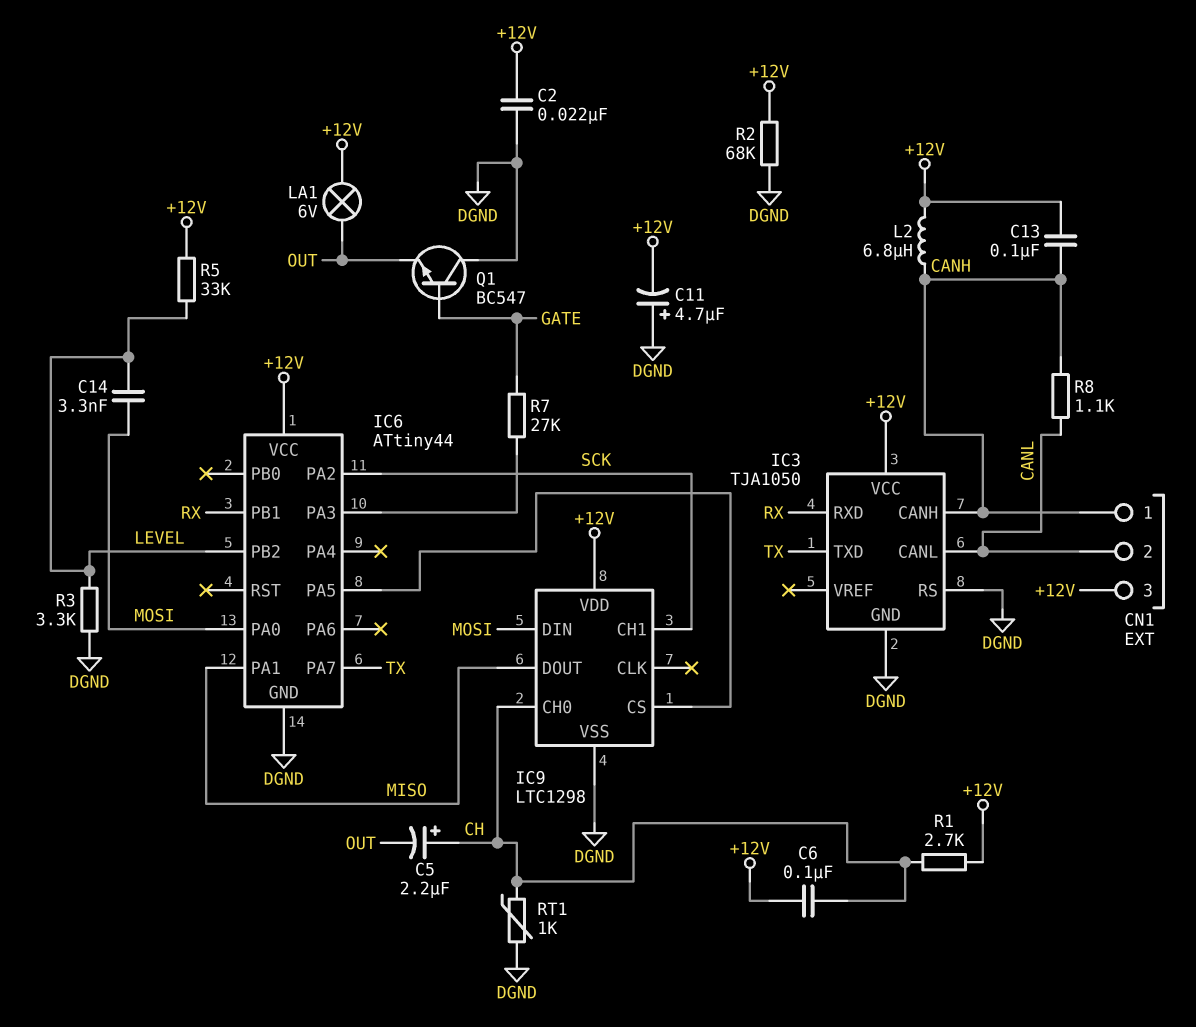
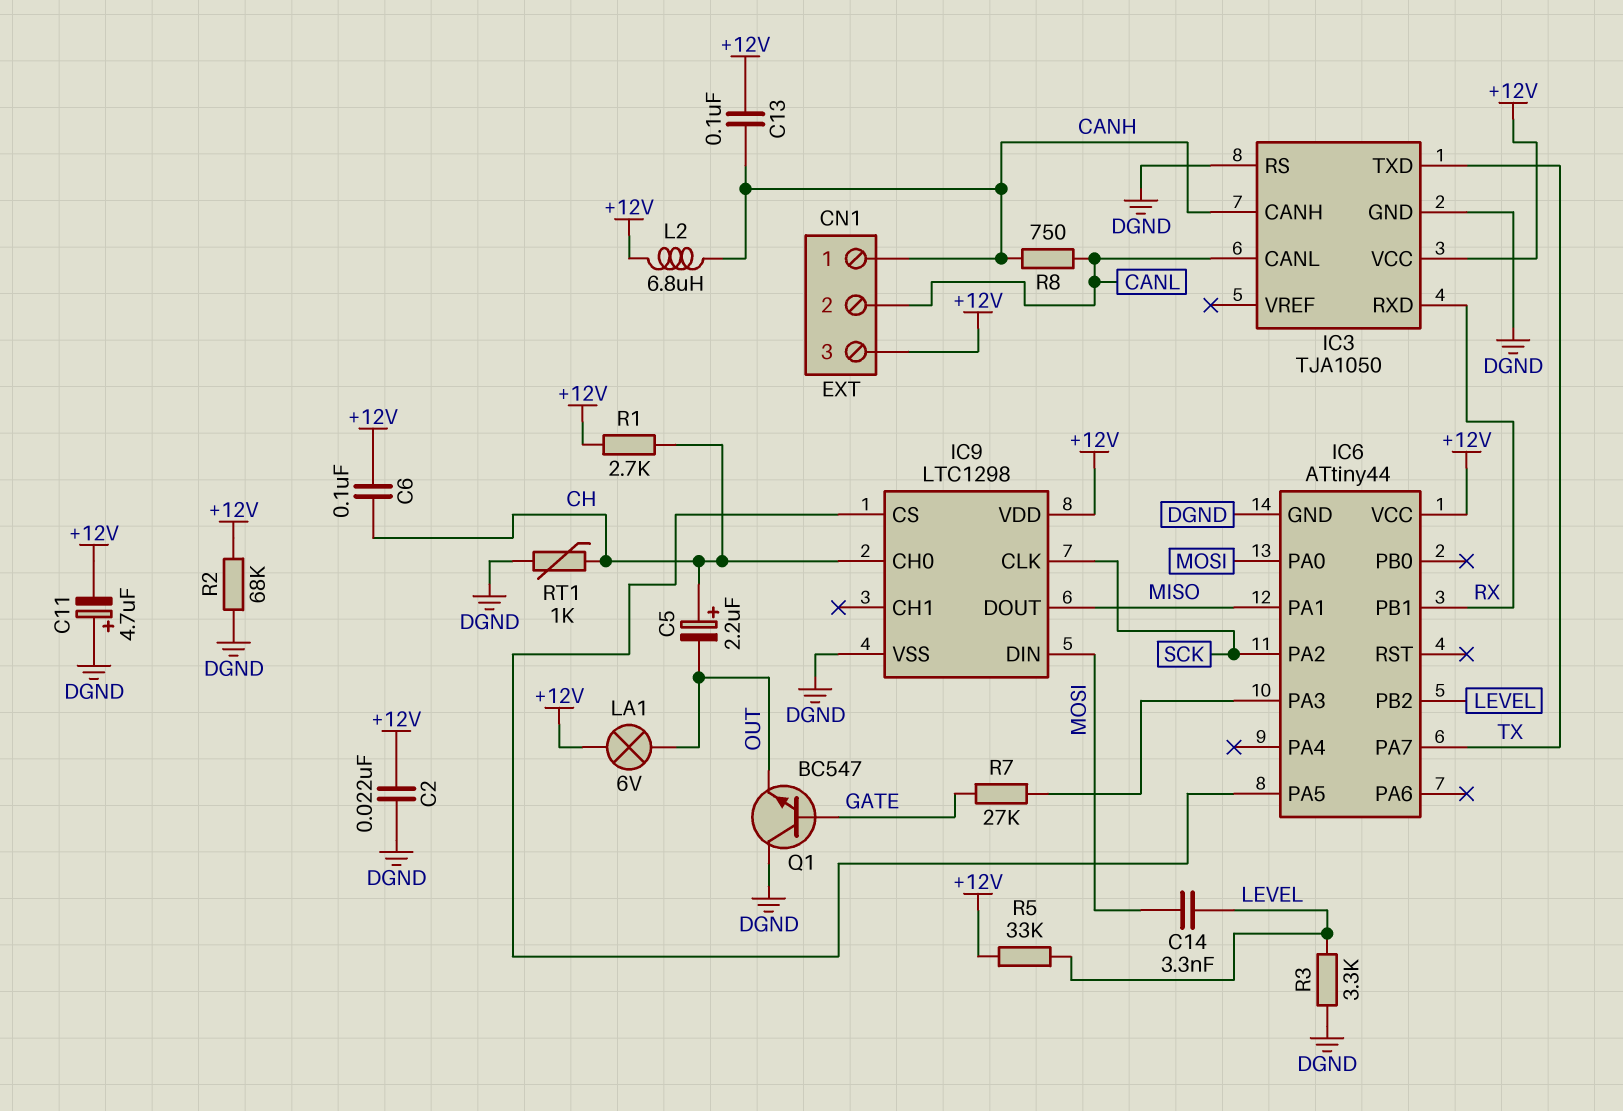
IC9 pin CH1: SCK -> none
IC9 pin CLK: none -> SCK
R8: 1.1k (CANH, CANL) -> 750 (CANH, CANL)

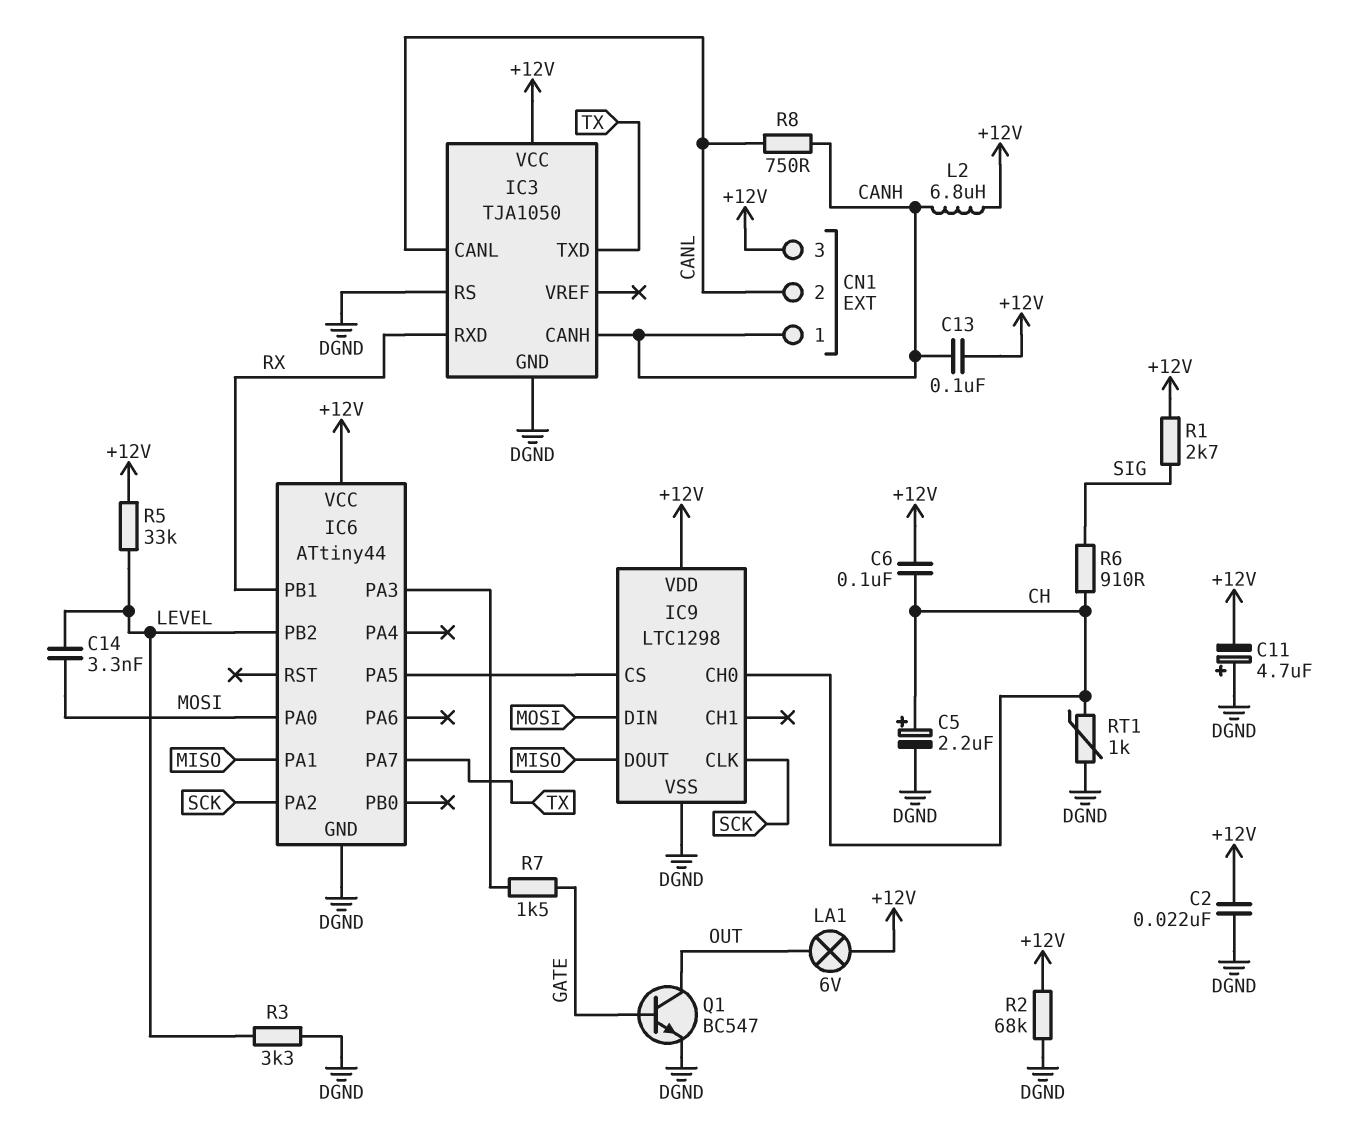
C5: 2.2uF (plus CH, minus OUT) -> 2.2uF (plus CH, minus DGND)
Q1: NPN BC547 (B GATE, C DGND, E OUT) -> NPN BC547 (B GATE, C OUT, E DGND)
R1: 2.7k (+12V, CH) -> 2.7k (+12V, SIG)
R6: none -> 910 (CH, SIG)
R7: 27k (GATE, IC6/PA3) -> 1.5k (GATE, IC6/PA3)

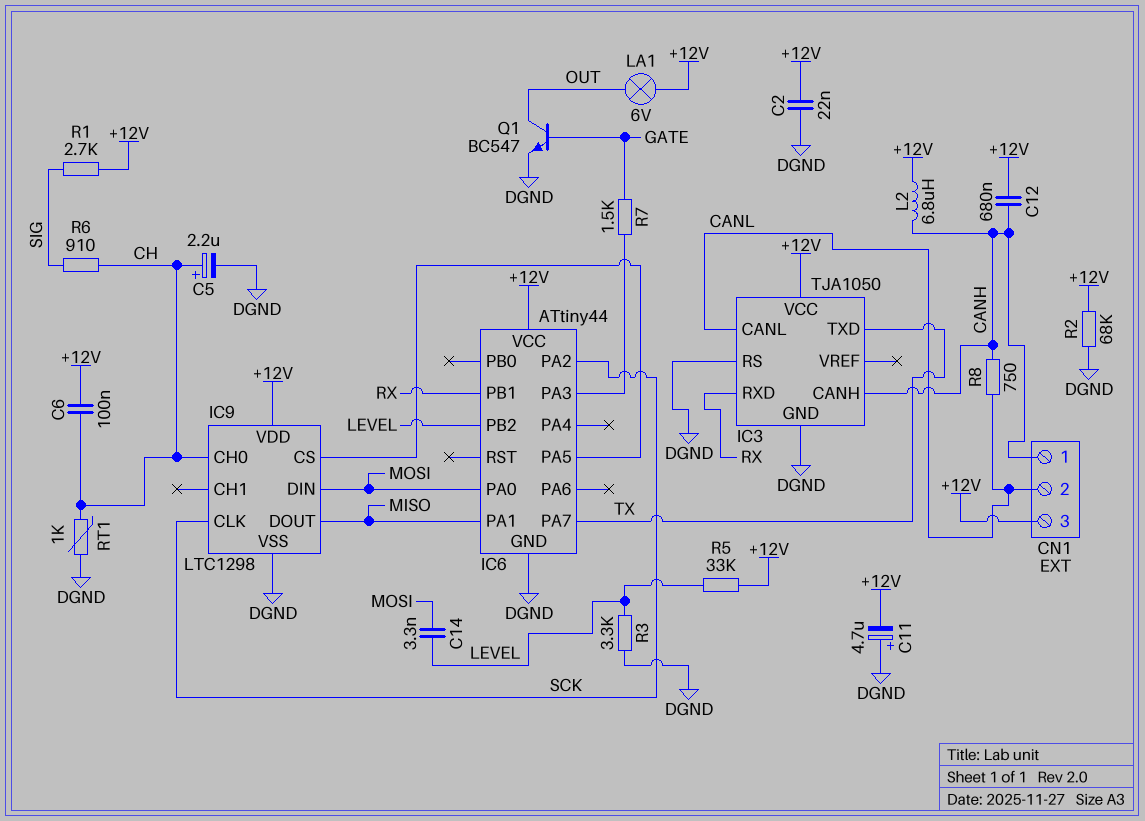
C12: none -> 680nF (+12V, CANH)
C13: 100nF (+12V, CANH) -> none

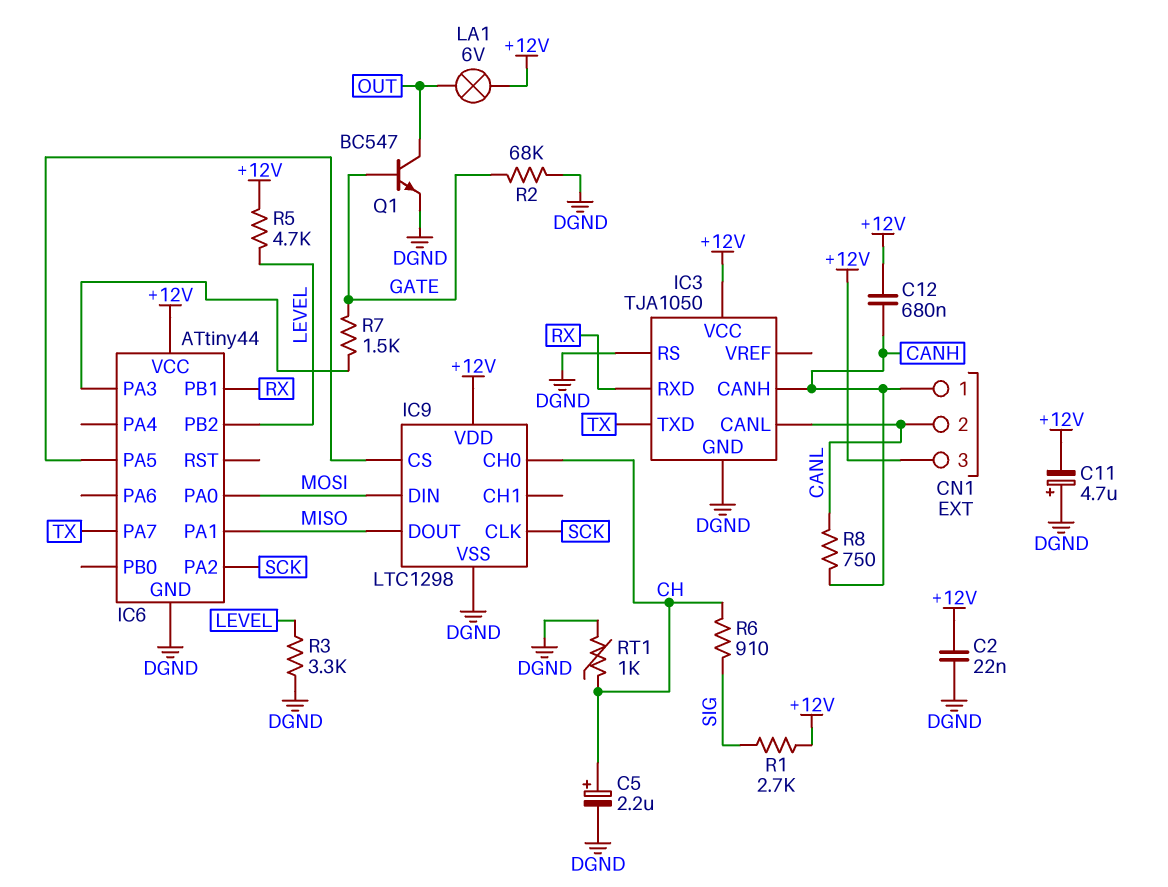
C6: 100nF (+12V, CH) -> none
C14: 3.3nF (LEVEL, MOSI) -> none
L2: 6.8uH (+12V, CANH) -> none
R2: 68k (+12V, DGND) -> 68k (DGND, GATE)
R5: 33k (+12V, LEVEL) -> 4.7k (+12V, LEVEL)

